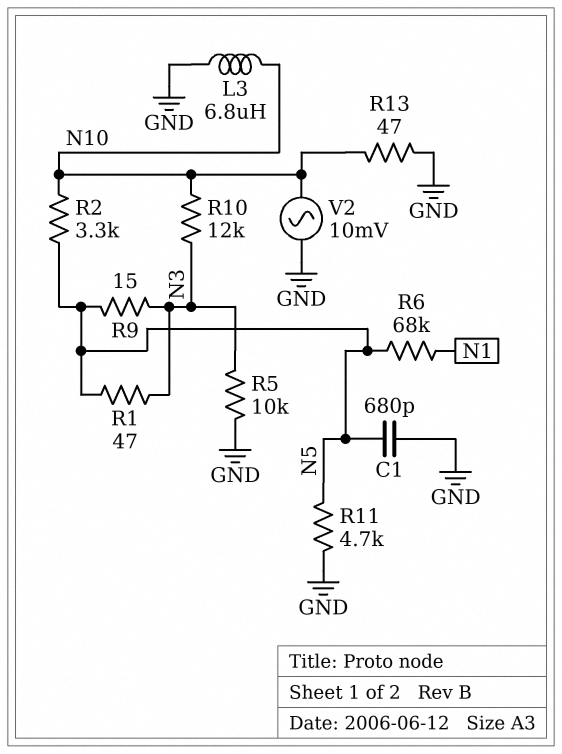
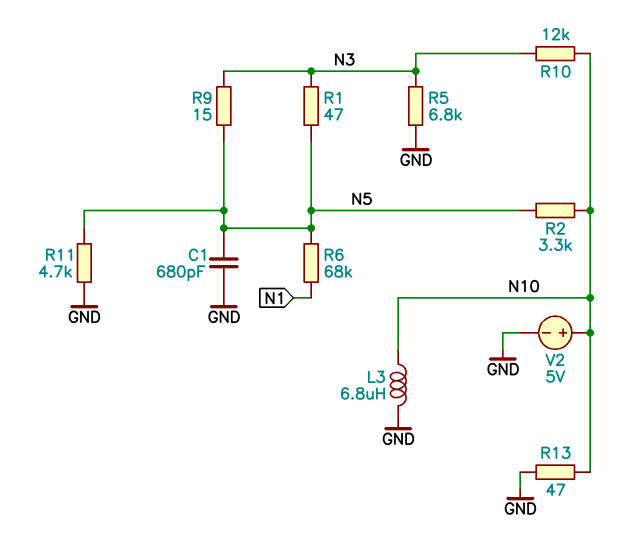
R5: 10k (GND, N3) -> 6.8k (GND, N3)
V2: AC 10mV (GND, N10) -> 5V (plus N10, minus GND)

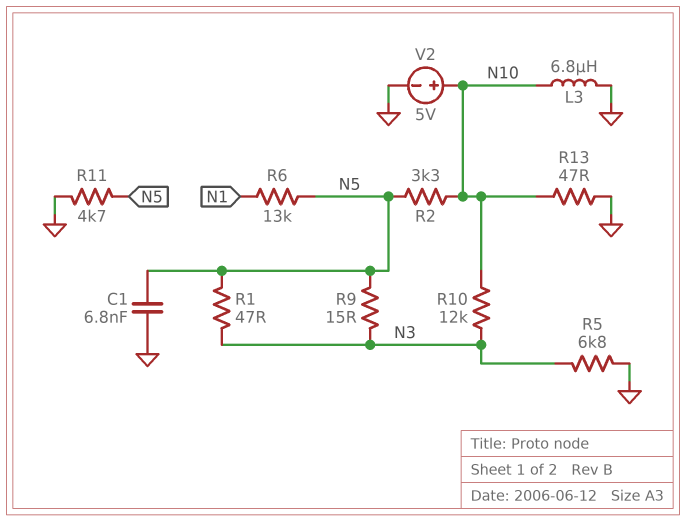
C1: 680pF (GND, N5) -> 6.8nF (GND, N5)
R6: 68k (N1, N5) -> 13k (N1, N5)

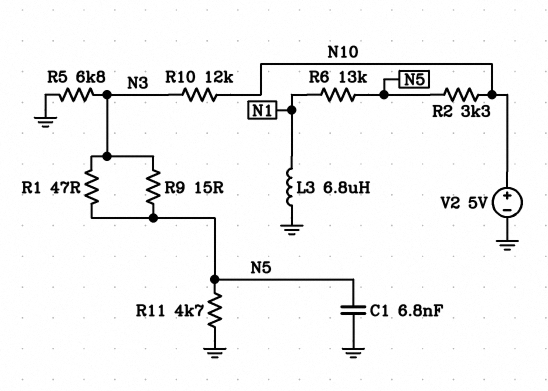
L3: 6.8uH (GND, N10) -> 6.8uH (GND, N1)
R13: 47 (GND, N10) -> none

